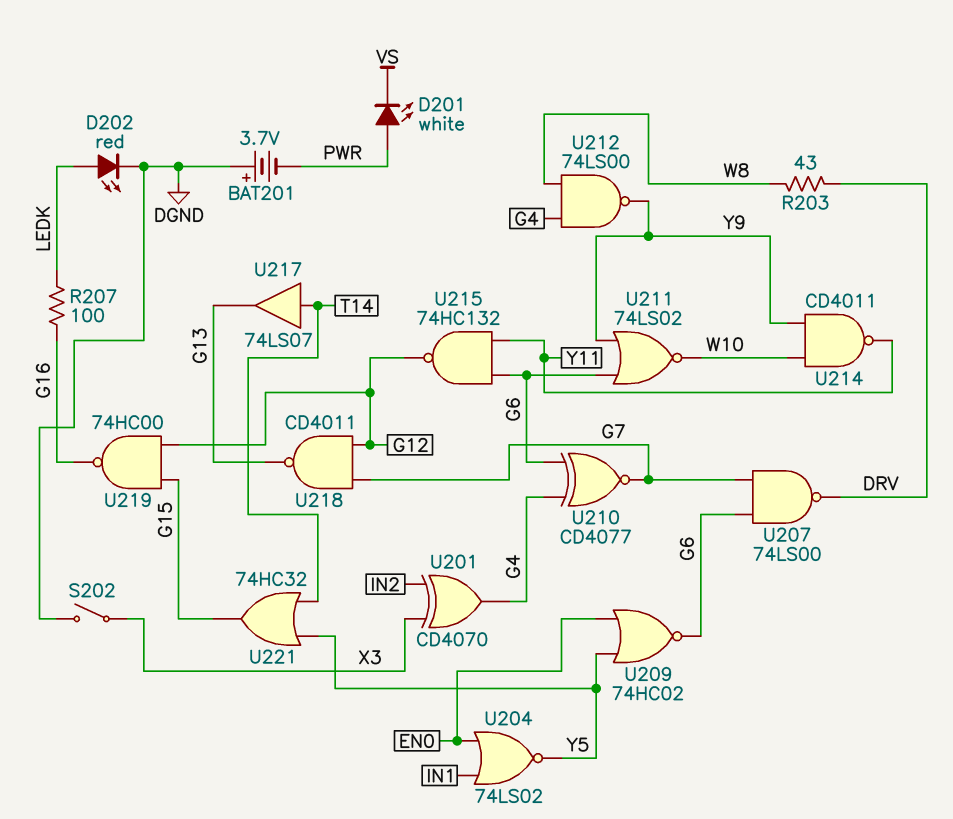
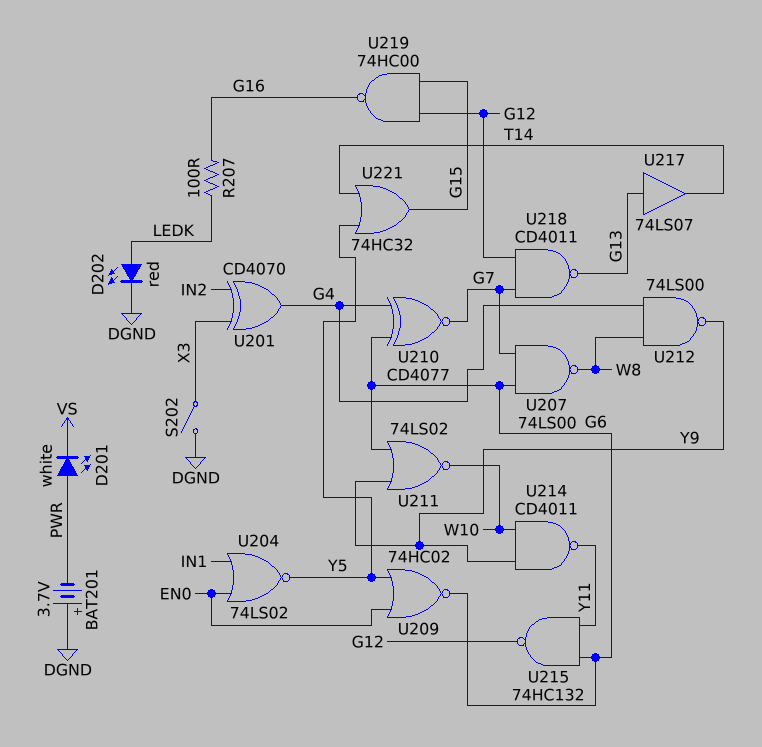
R203: 43 (DRV, W8) -> none
U207: NAND 74LS00 (in G6, in G7, out DRV) -> NAND 74LS00 (in G6, in G7, out W8)
U217: buffer 74LS07 (in T14, out G13) -> buffer 74LS07 (in G13, out T14)

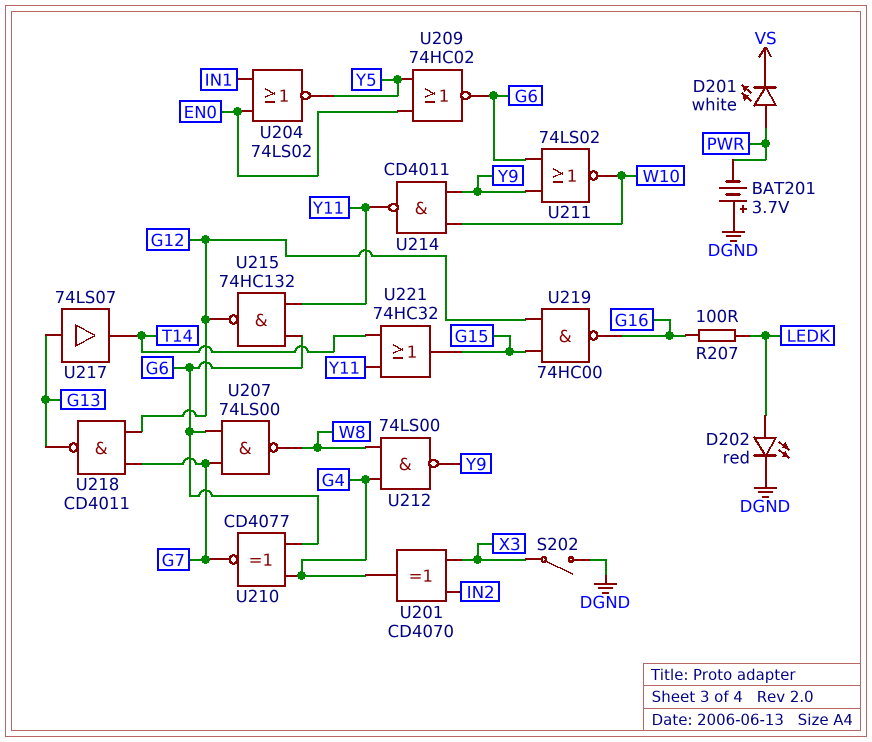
U221: OR 74HC32 (in T14, in Y5, out G15) -> OR 74HC32 (in T14, in Y11, out G15)

